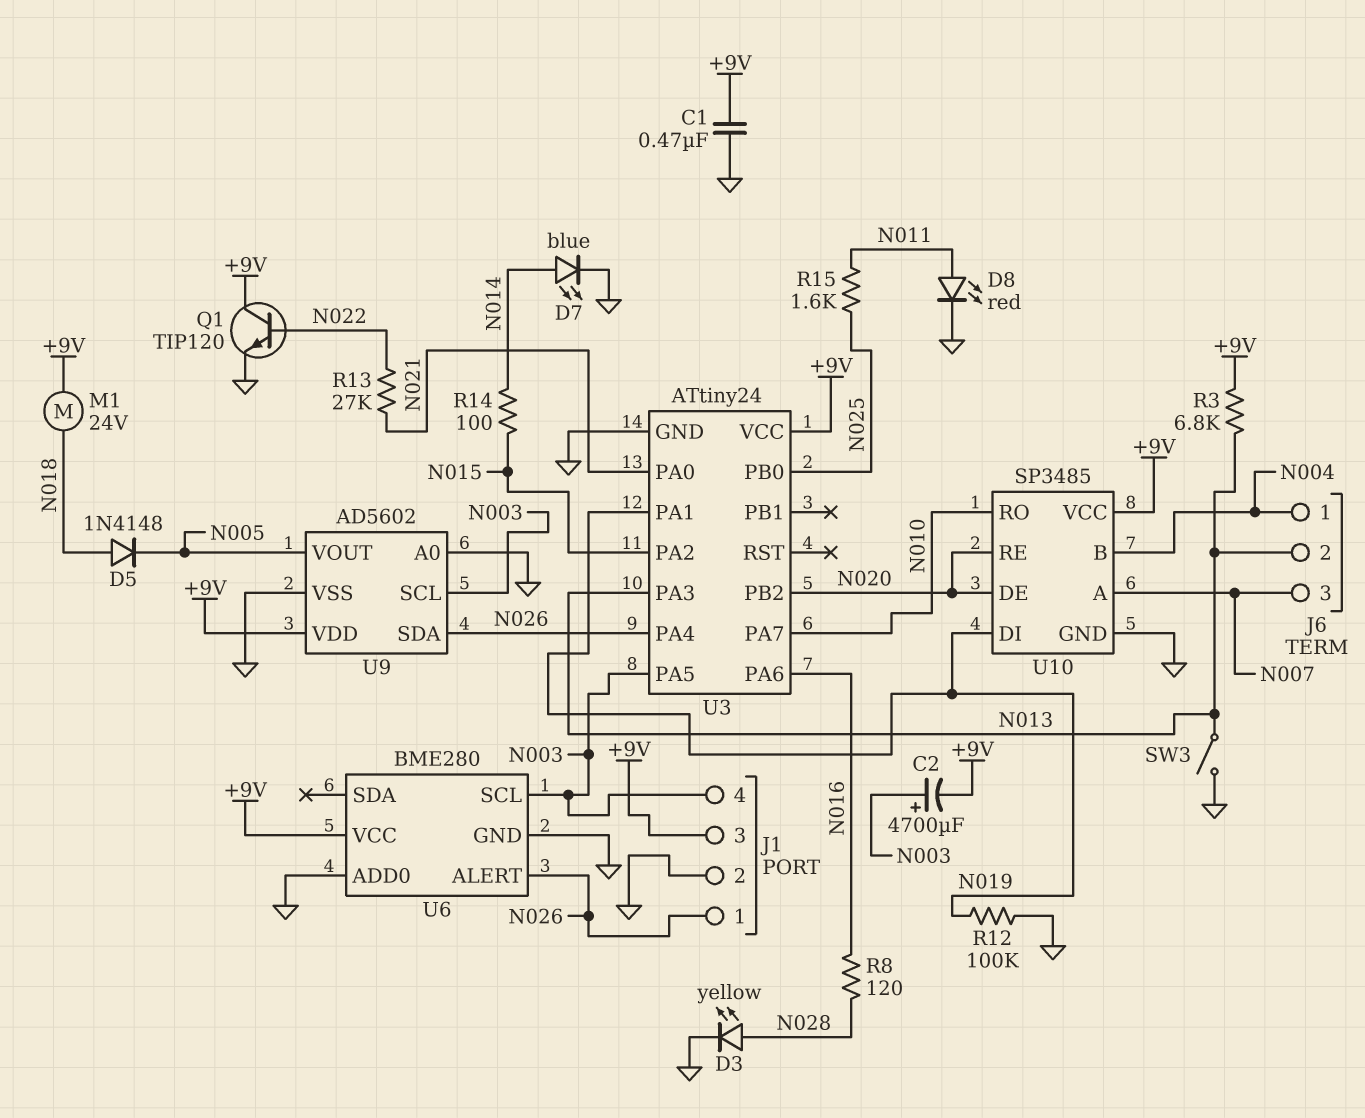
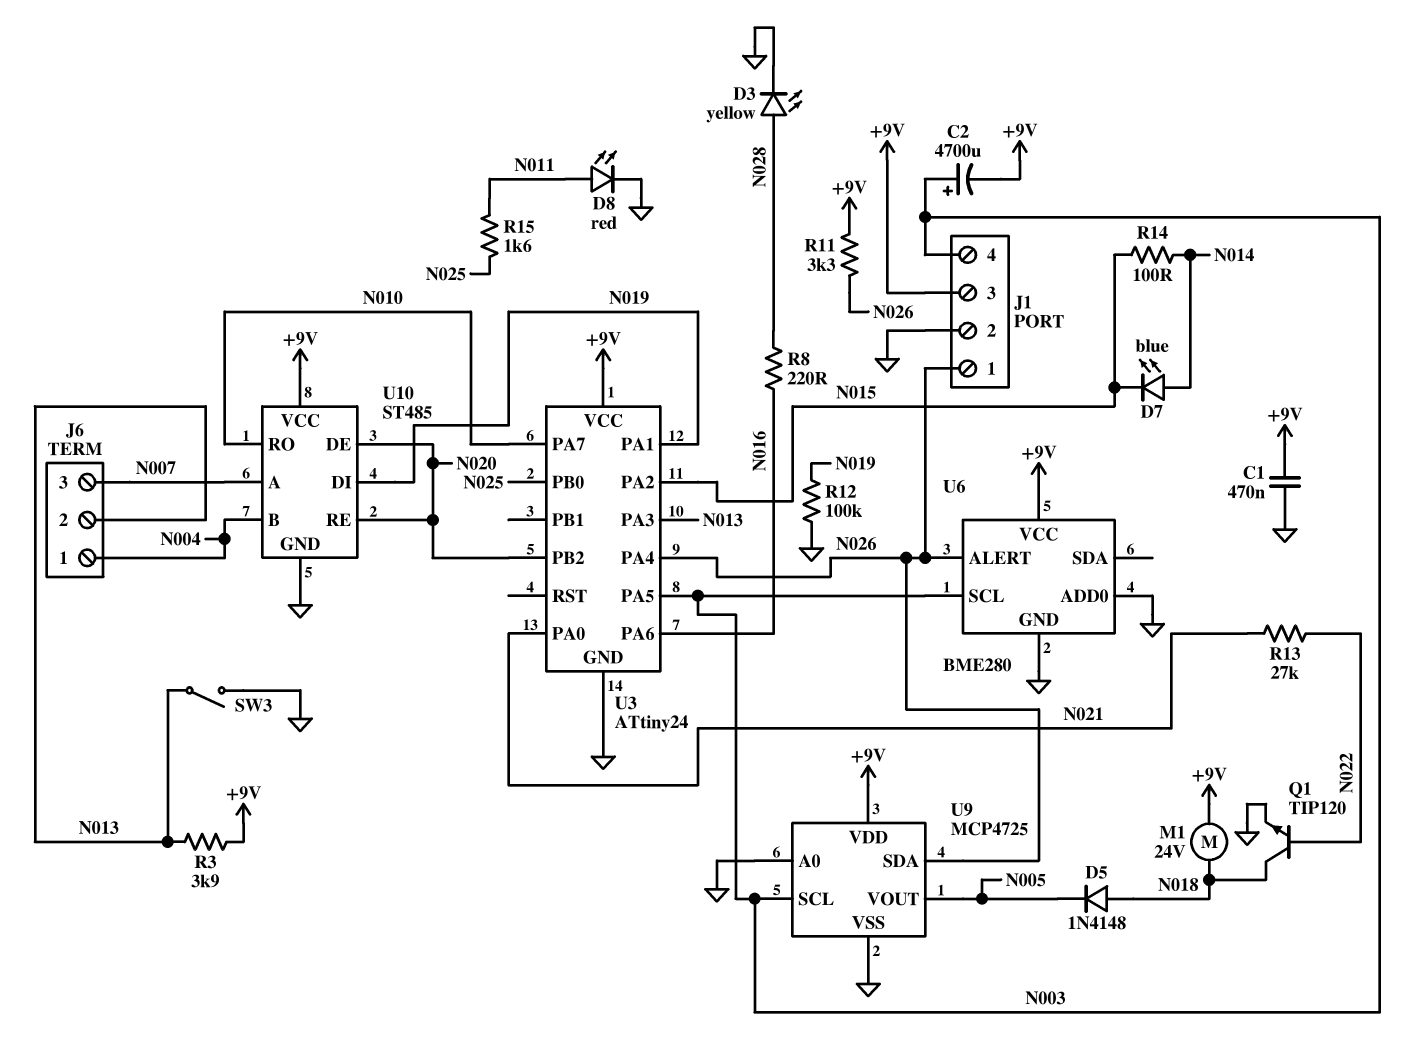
D7: LED blue (A N014, K GND) -> LED blue (A N014, K N015)
Q1: NPN TIP120 (B N022, C +9V, E GND) -> NPN TIP120 (B N022, C N018, E GND)
R3: 6.8k (+9V, N013) -> 3.9k (+9V, N013)
R8: 120 (N016, N028) -> 220 (N016, N028)
R11: none -> 3.3k (+9V, N026)
U9: AD5602 -> MCP4725
U10: SP3485 -> ST485

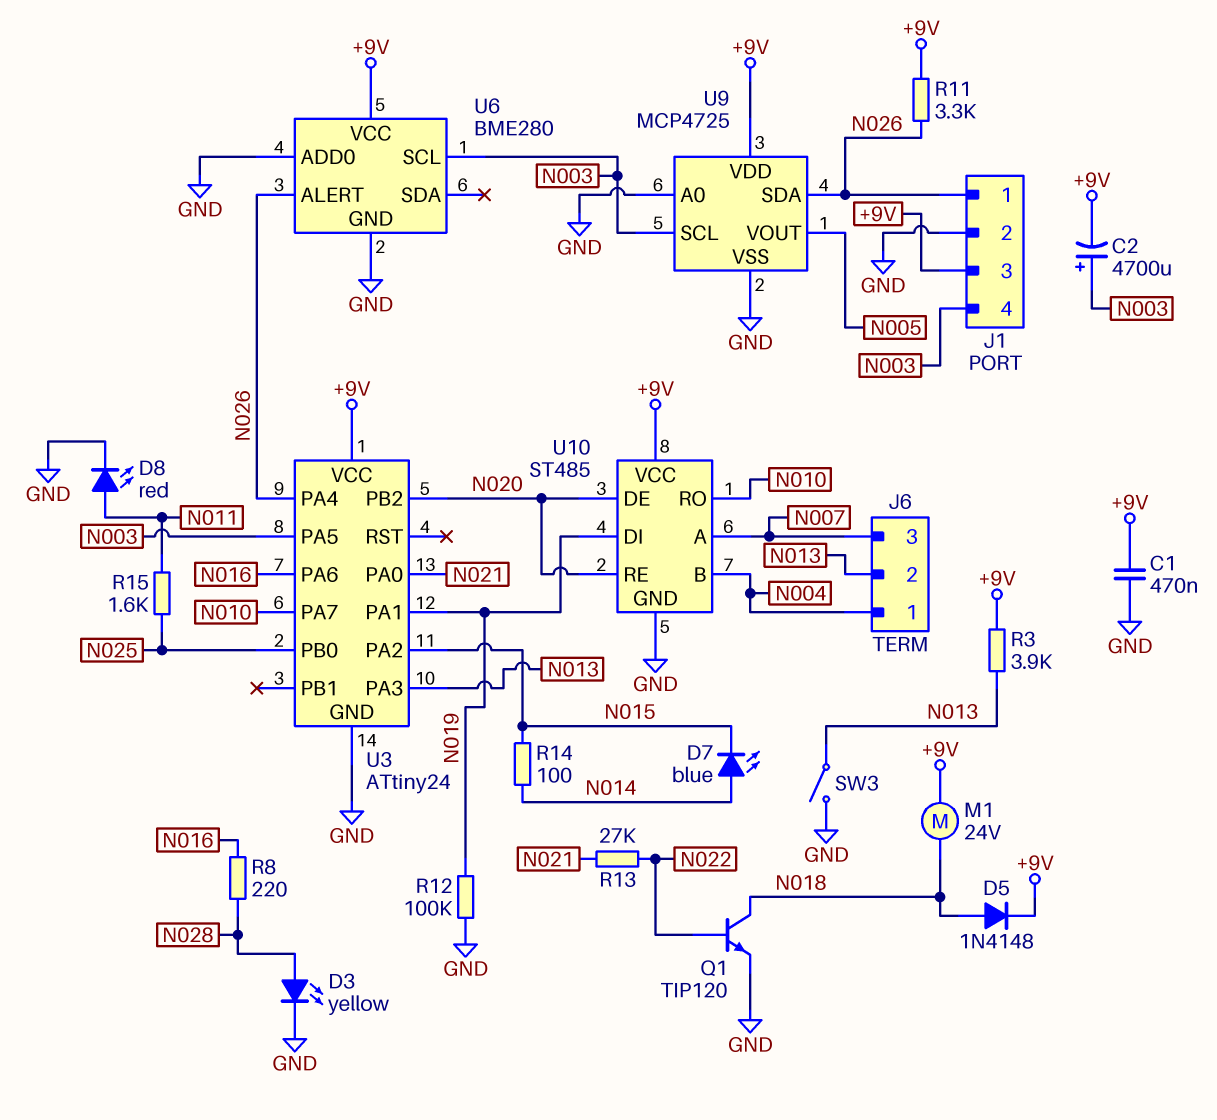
D5: diode 1N4148 (A N018, K N005) -> diode 1N4148 (A N018, K +9V)

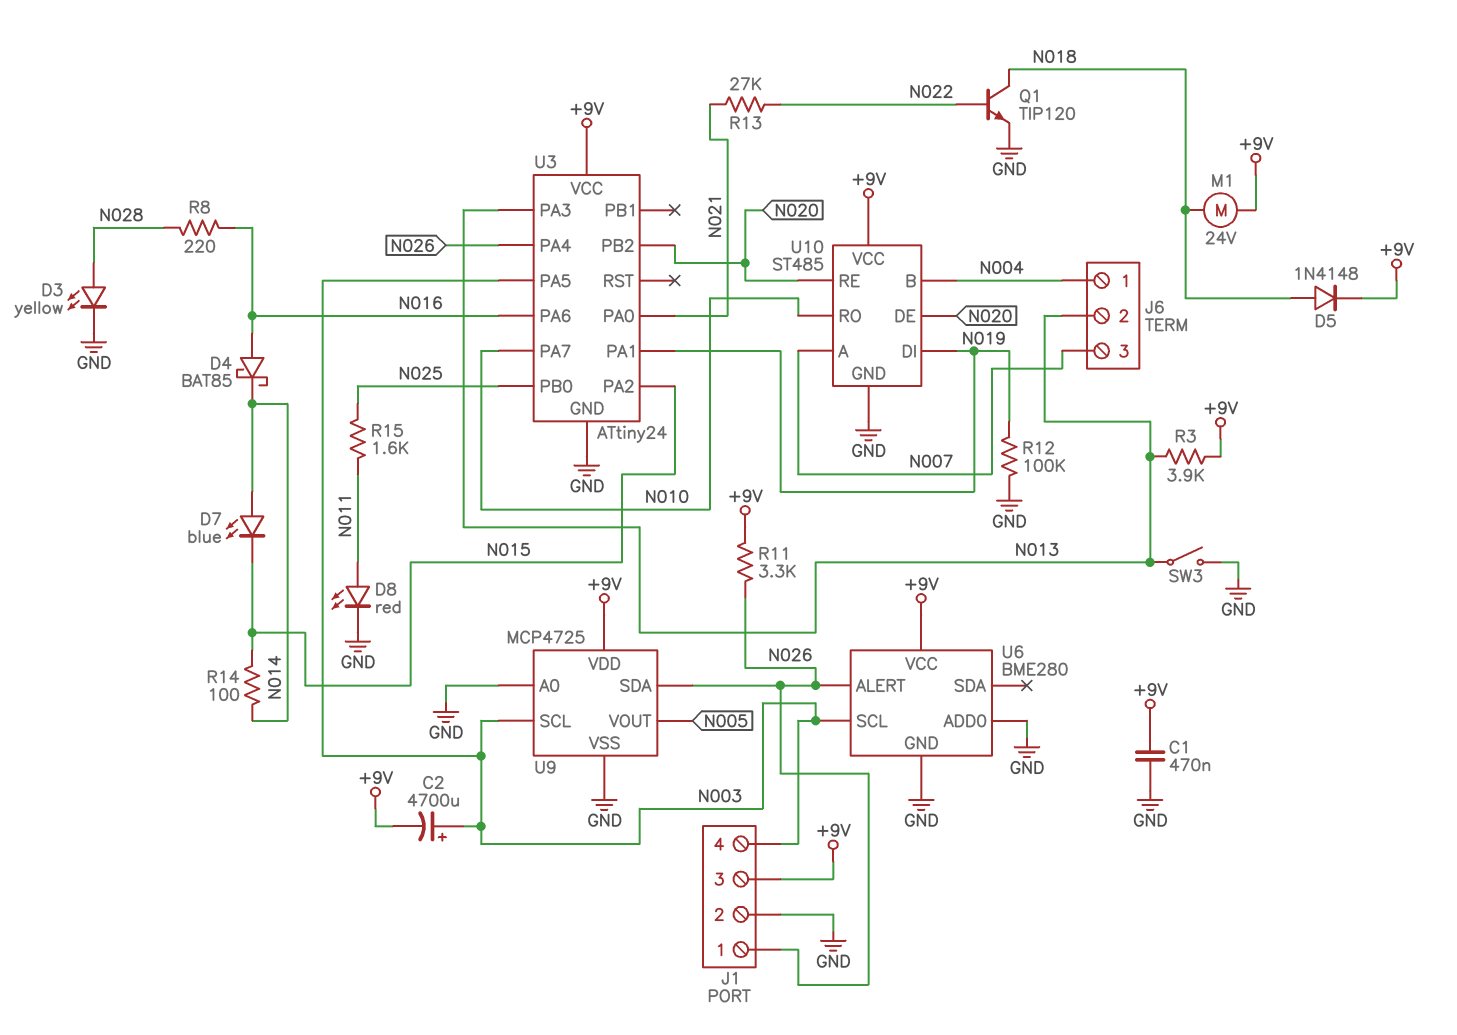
D4: none -> schottky BAT85 (A N016, K N014)

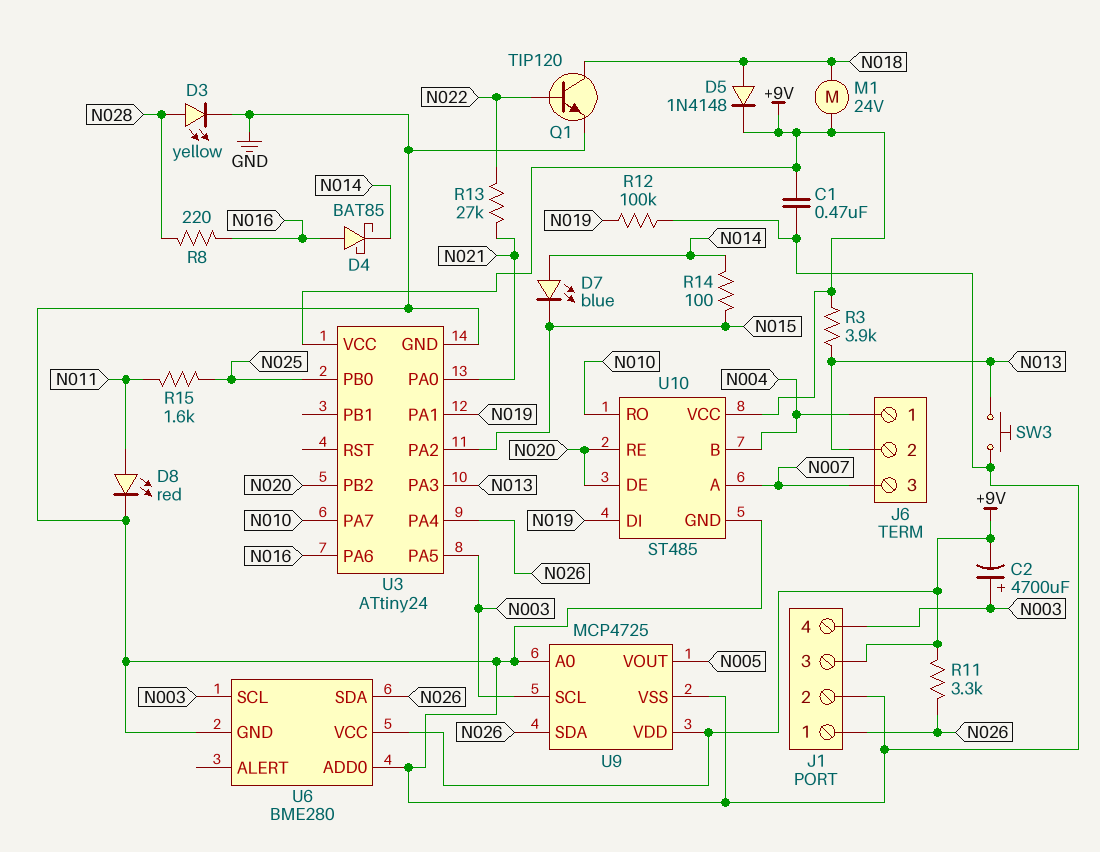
SW3: switch (GND, N013) -> button (GND, N013)
U6 pin ALERT: N026 -> none
U6 pin SDA: none -> N026

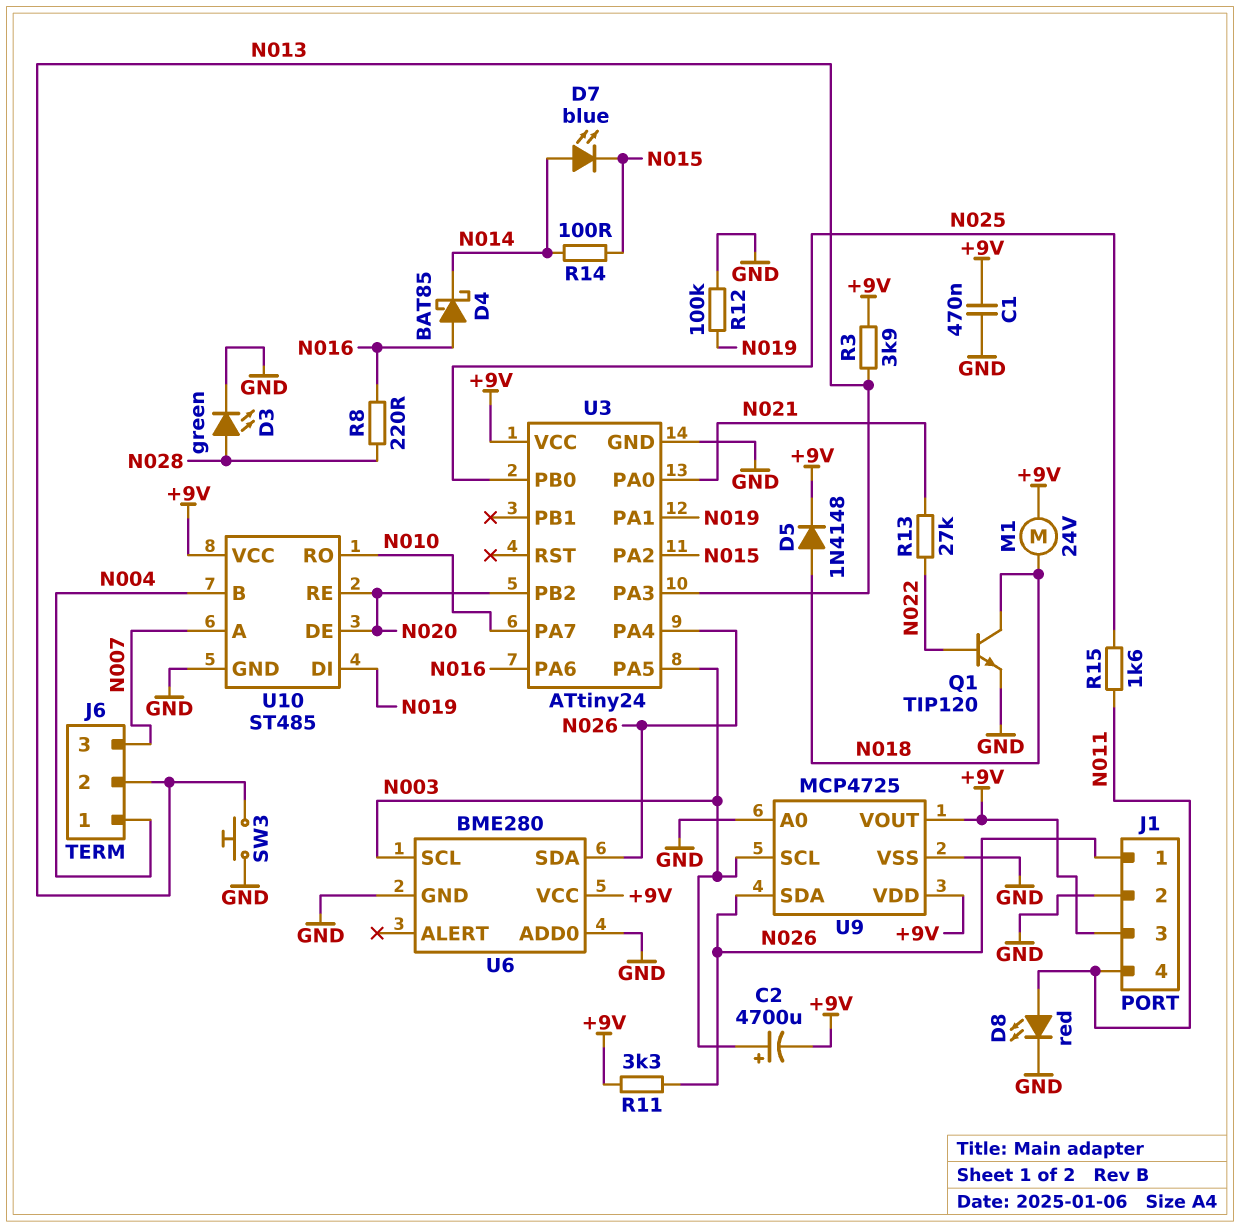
D3: LED yellow (A N028, K GND) -> LED green (A N028, K GND)
J1 pin 4: N003 -> N011
U9 pin VOUT: N005 -> +9V

